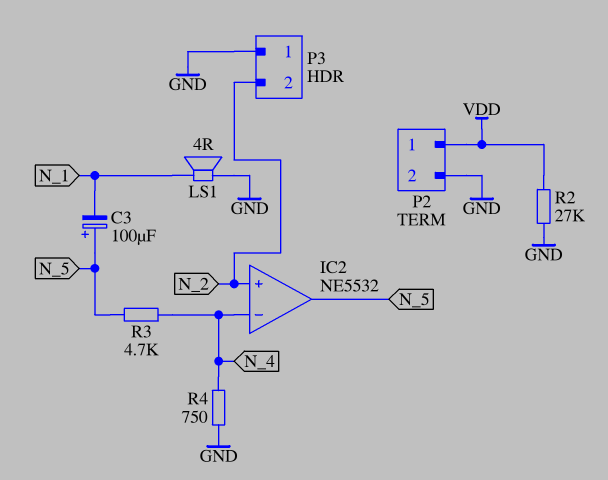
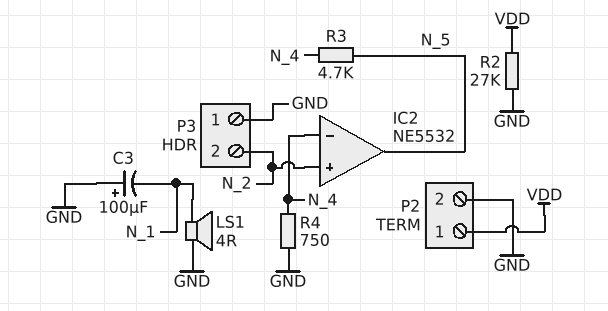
C3: 100uF (plus N_5, minus N_1) -> 100uF (plus GND, minus N_1)

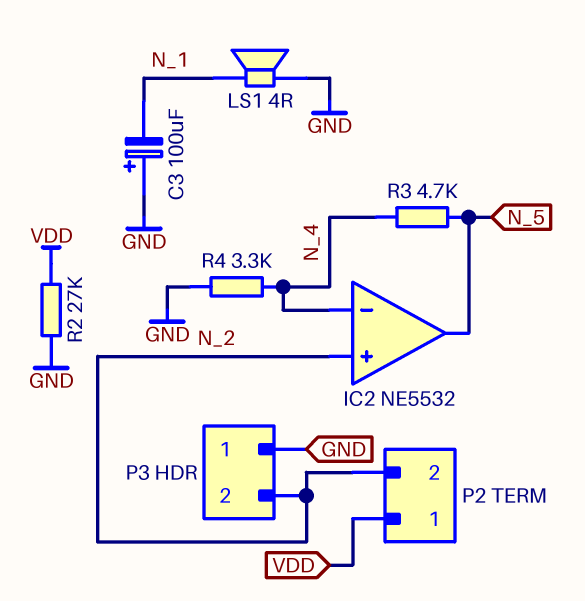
P2 pin 2: GND -> N_2
R4: 750 (GND, N_4) -> 3.3k (GND, N_4)

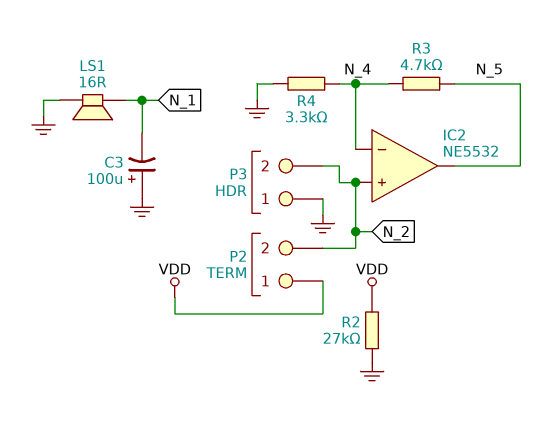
LS1: speaker 4R (GND, N_1) -> speaker 16R (GND, N_1)

